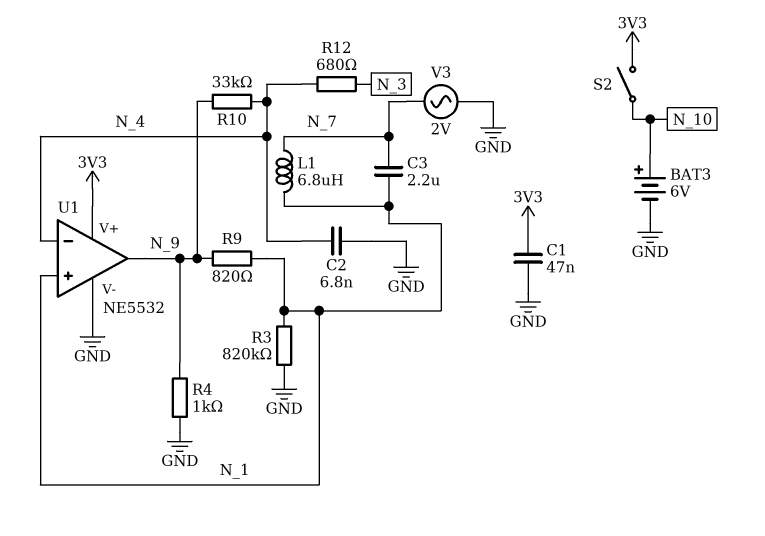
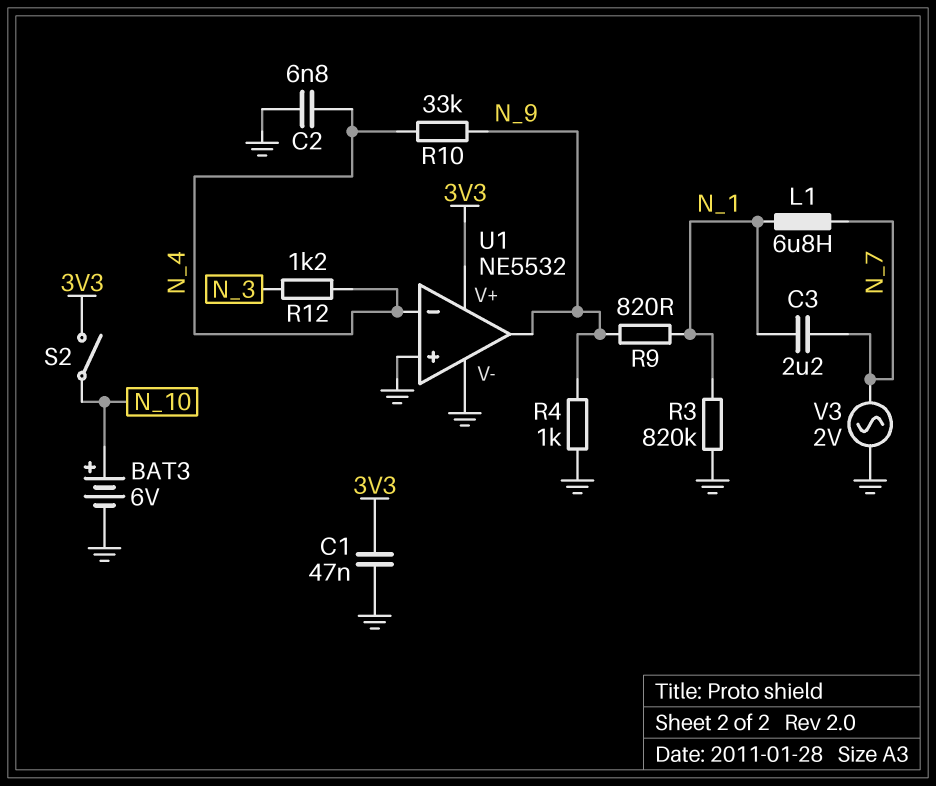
R12: 680 (N_3, N_4) -> 1.2k (N_3, N_4)
U1 pin in+: N_1 -> GND

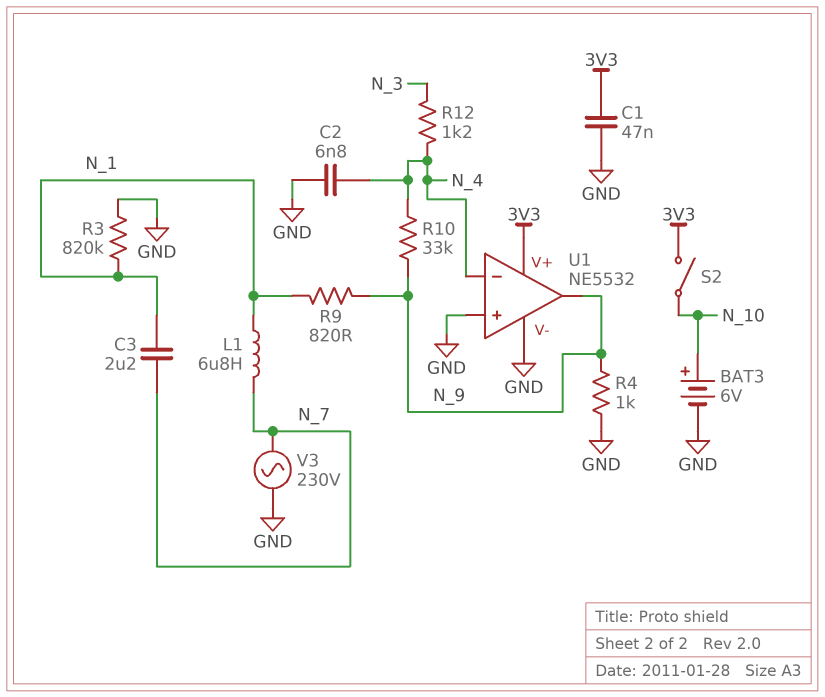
V3: AC 2V (GND, N_7) -> AC 230V (GND, N_7)

